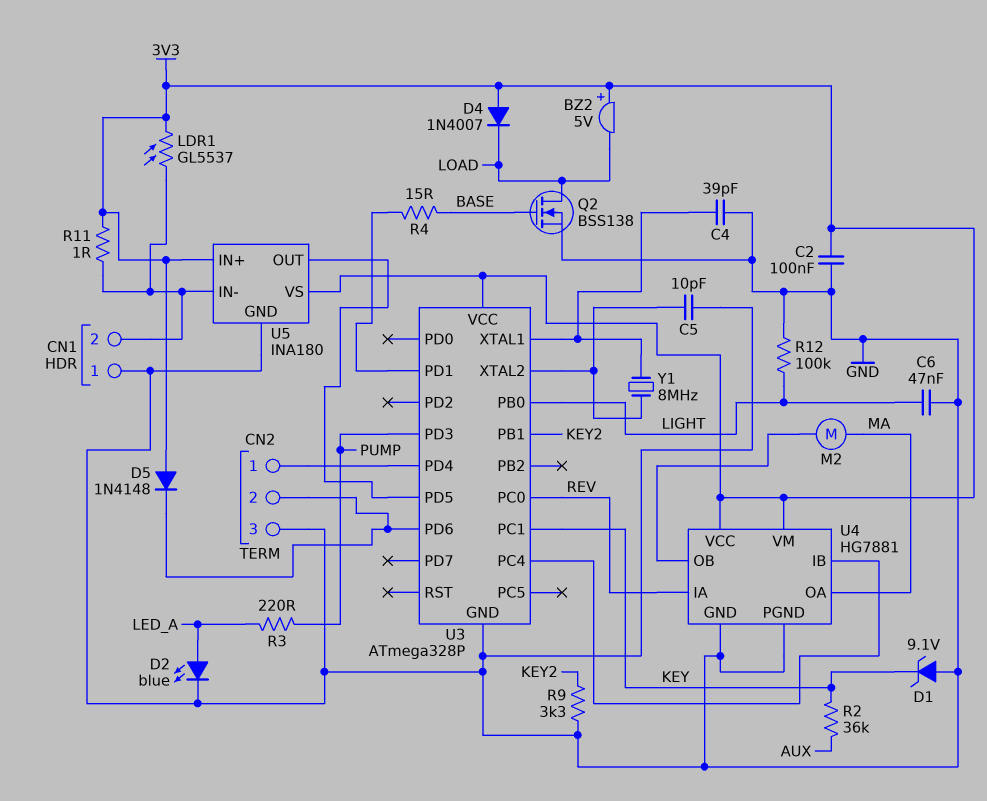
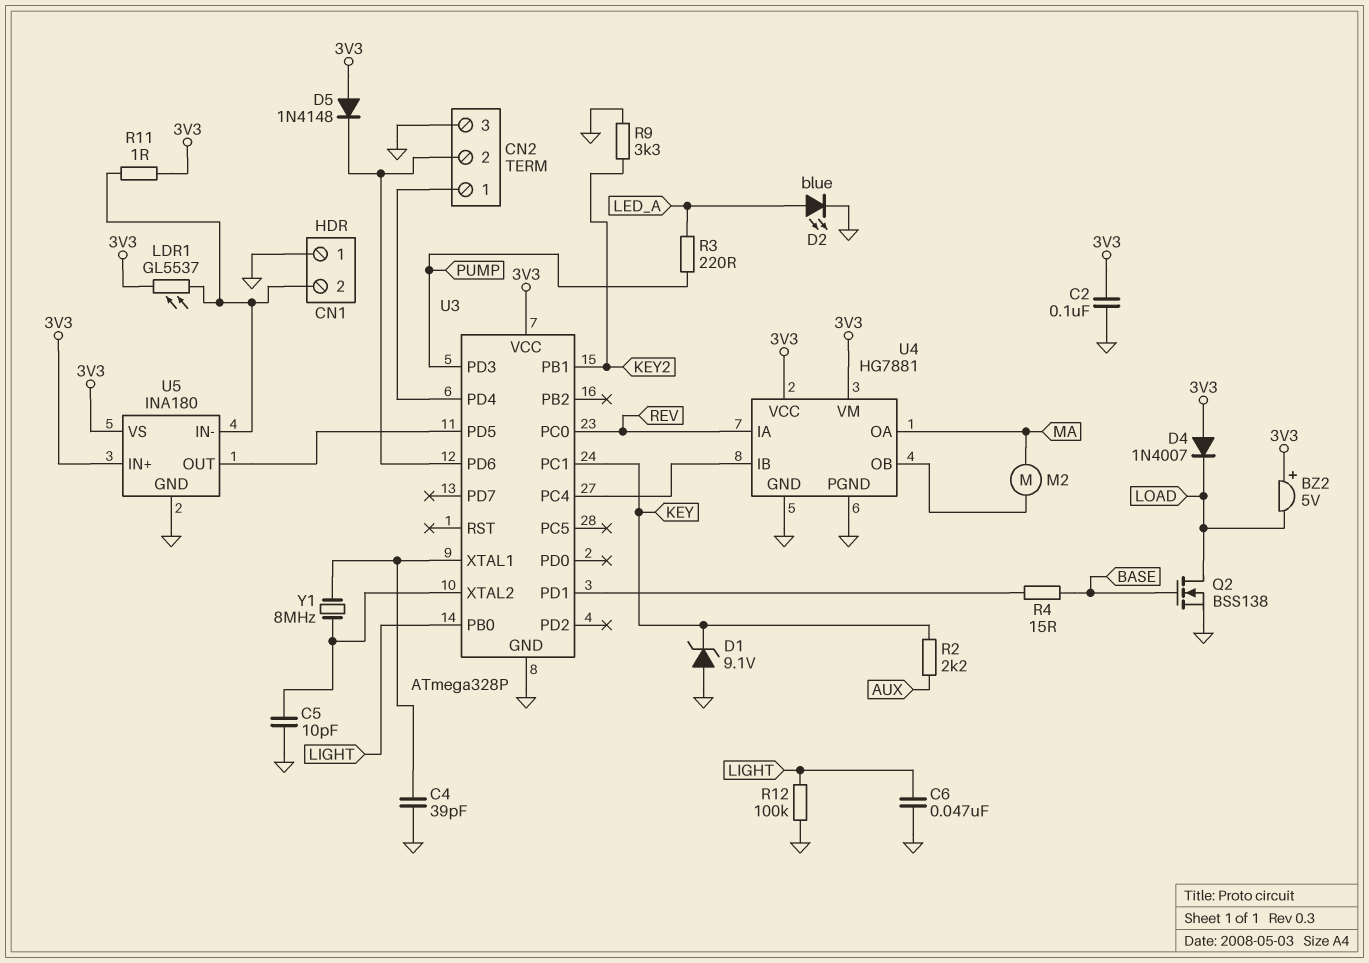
R2: 36k (AUX, KEY) -> 2.2k (AUX, KEY)

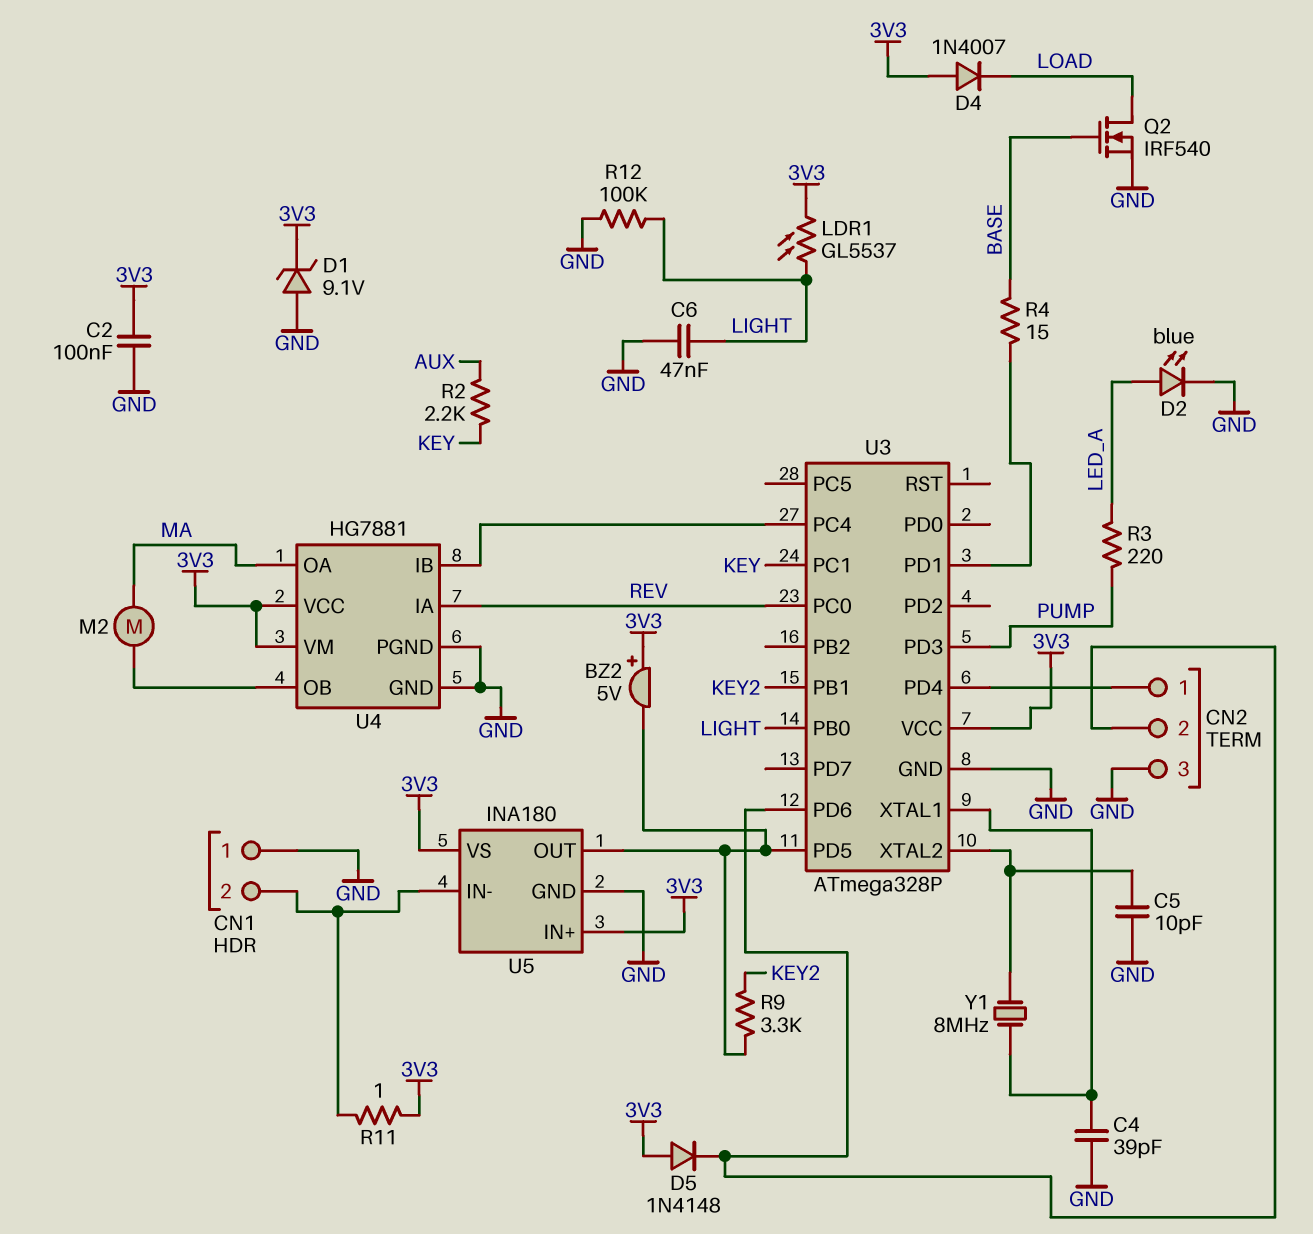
BZ2: buzzer 5V (plus 3V3, minus LOAD) -> buzzer 5V (plus 3V3, minus U3/PD5)
D1: zener 9.1V (A GND, K KEY) -> zener 9.1V (A GND, K 3V3)
LDR1: GL5537 (3V3, CN1/2) -> GL5537 (3V3, LIGHT)
Q2: NMOS BSS138 (G BASE, D LOAD, S GND) -> NMOS IRF540 (G BASE, D LOAD, S GND)
R9: 3.3k (GND, KEY2) -> 3.3k (KEY2, U3/PD5)

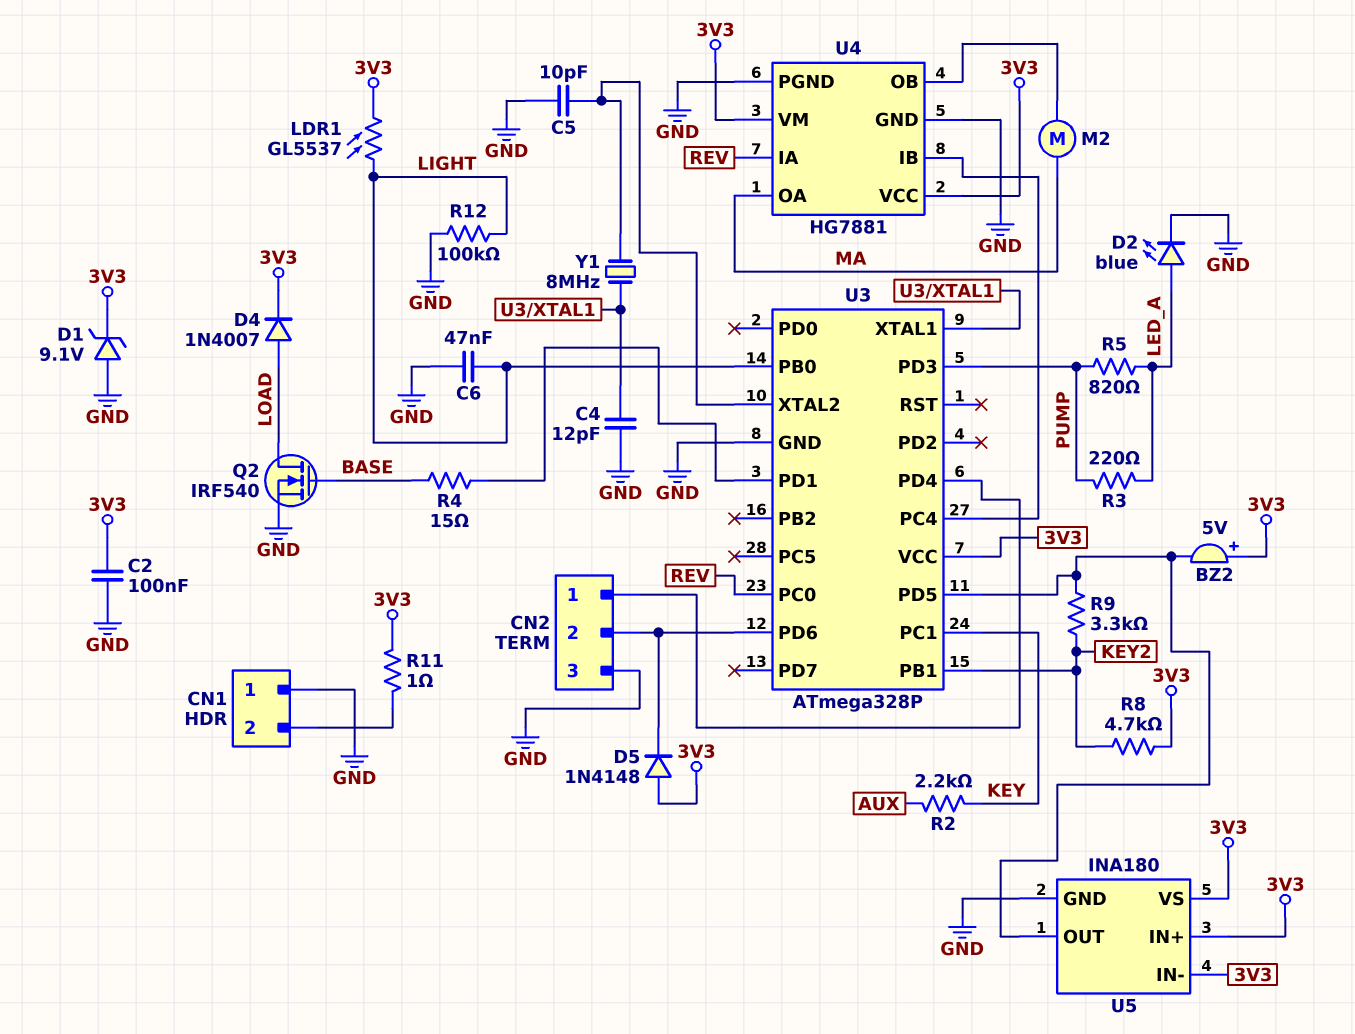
C4: 39pF (GND, U3/XTAL1) -> 12pF (GND, U3/XTAL1)
D4: diode 1N4007 (A 3V3, K LOAD) -> diode 1N4007 (A LOAD, K 3V3)
R5: none -> 820 (LED_A, PUMP)
R8: none -> 4.7k (3V3, KEY2)
U5 pin IN-: CN1/2 -> 3V3

